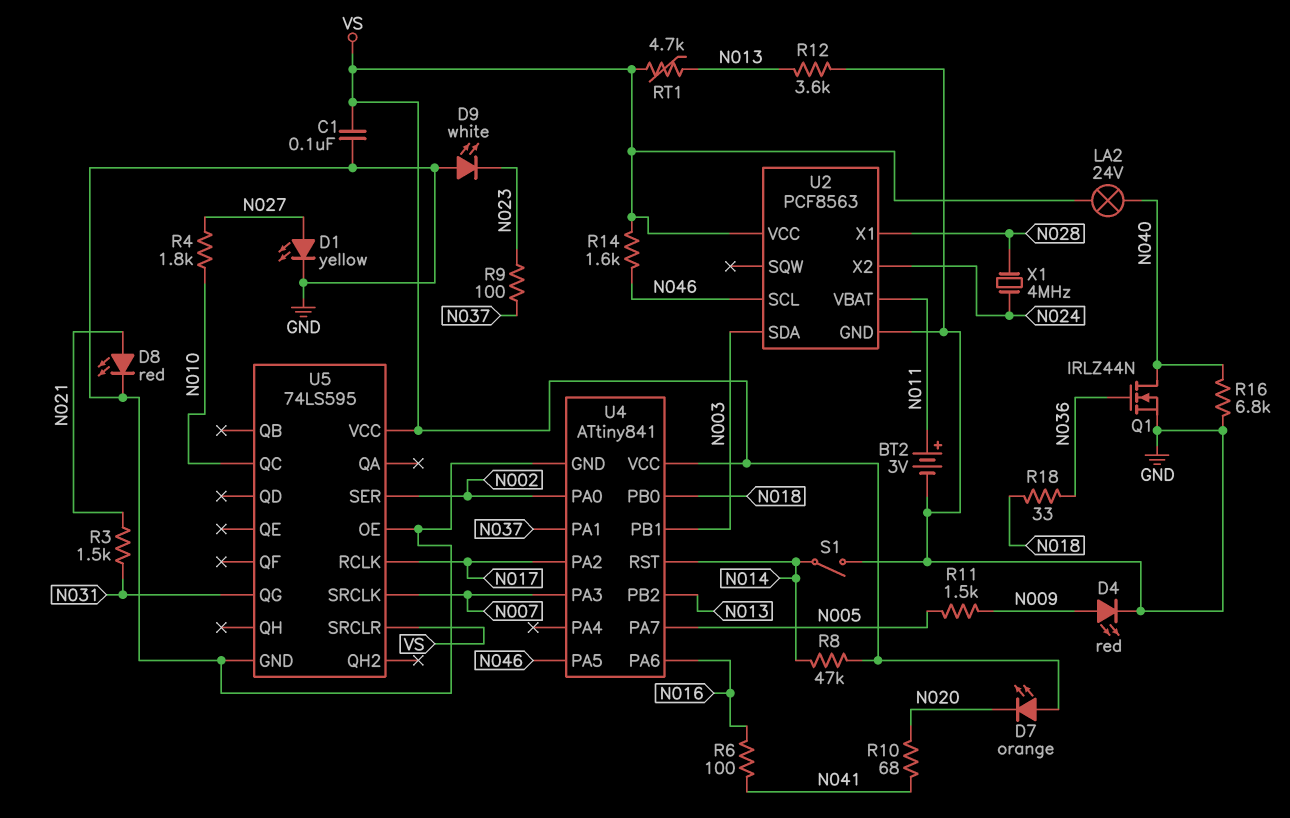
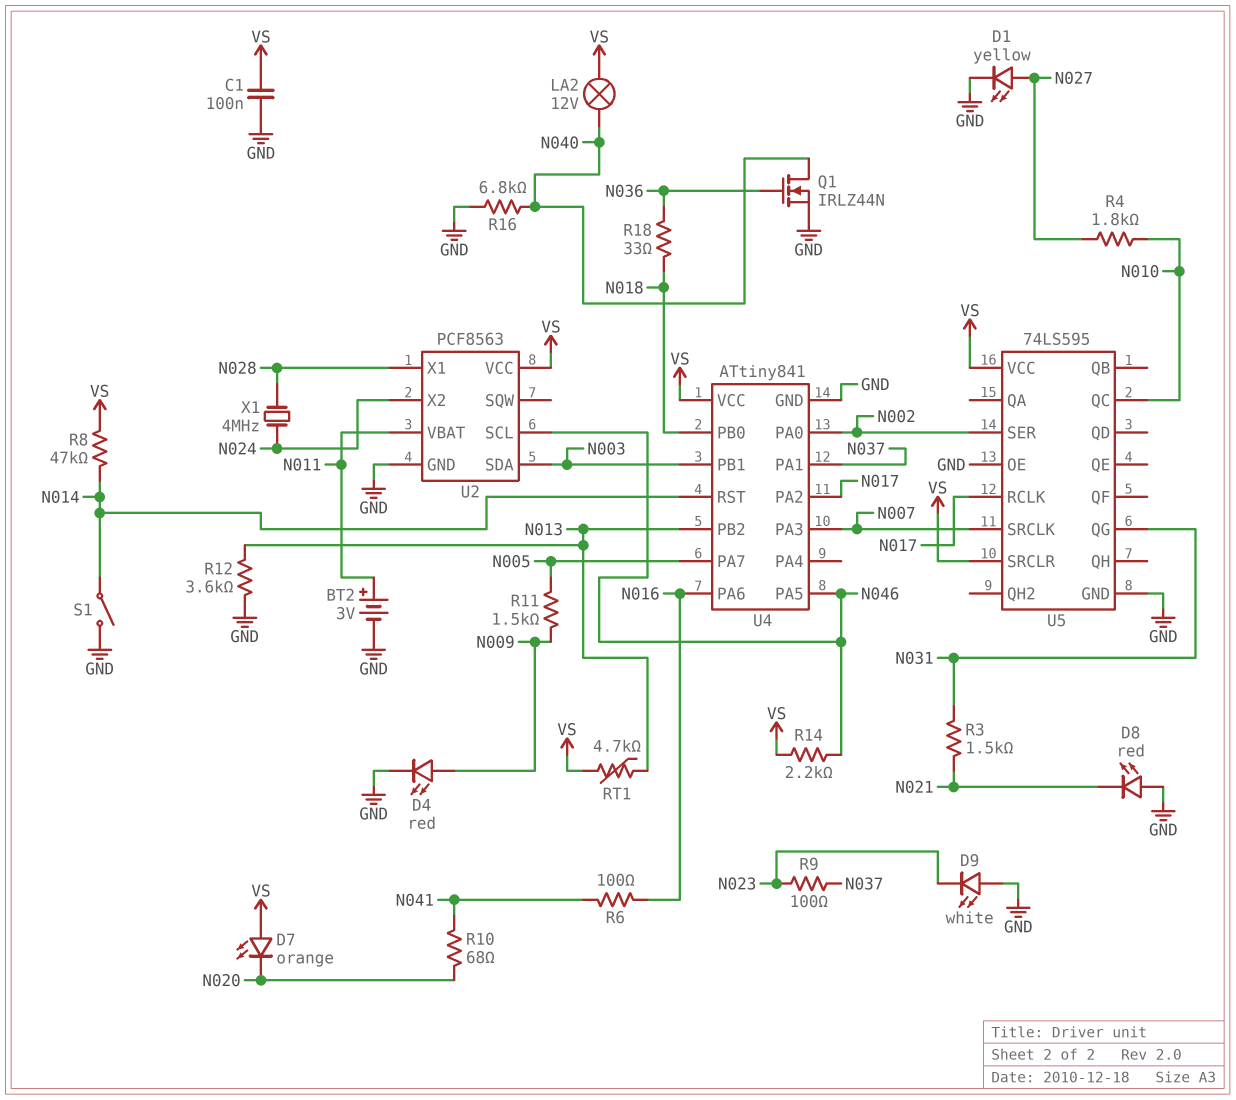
D8: LED red (A N021, K GND) -> LED red (A GND, K N021)
LA2: lamp 24V (N040, VS) -> lamp 12V (N040, VS)
R14: 1.6k (N046, VS) -> 2.2k (N046, VS)

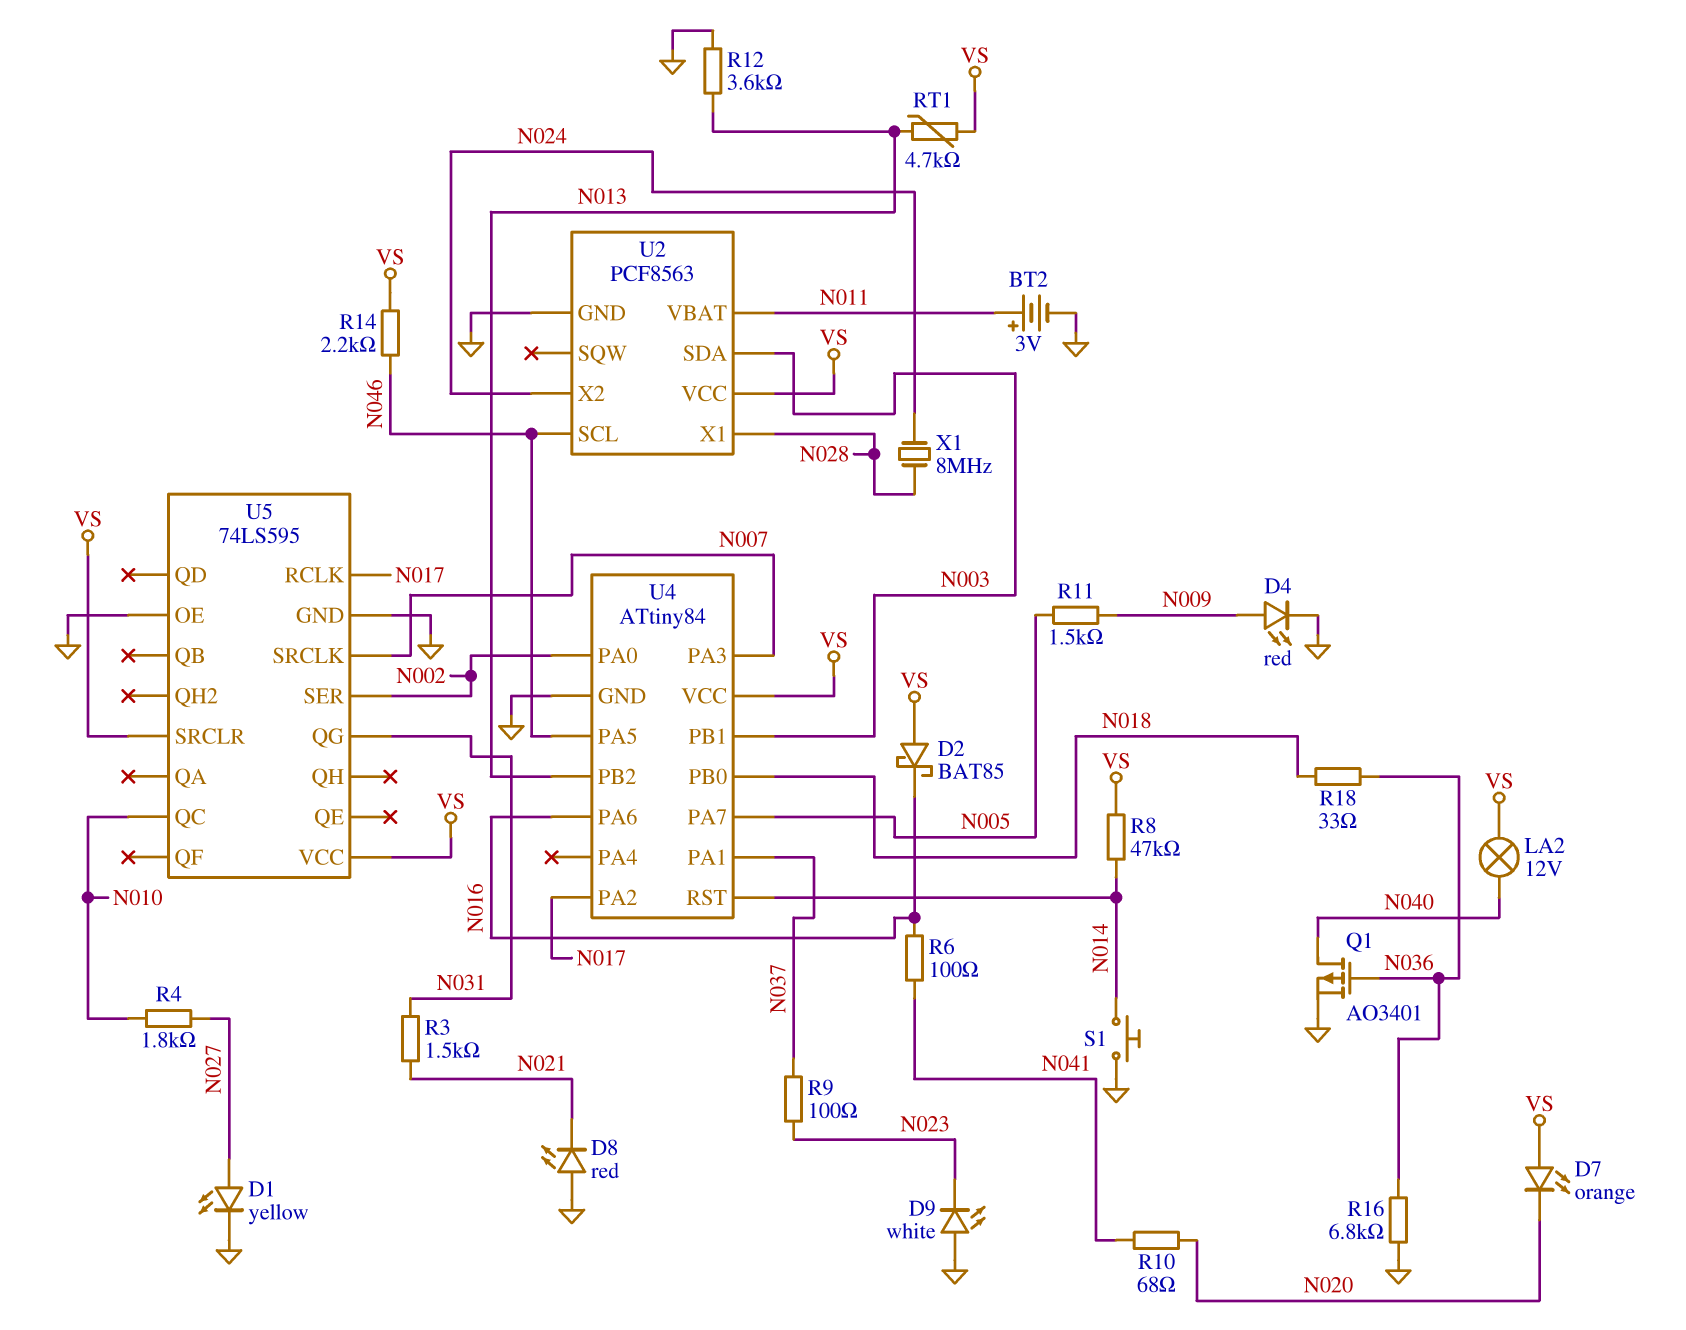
C1: 100nF (GND, VS) -> none
D2: none -> schottky BAT85 (A VS, K N016)
Q1: NMOS IRLZ44N (G N036, D N040, S GND) -> PMOS AO3401 (G N036, D N040, S GND)
R16: 6.8k (GND, N040) -> 6.8k (GND, N036)
S1: switch (GND, N014) -> button (GND, N014)
U4: ATtiny841 -> ATtiny84
X1: 4MHz (N024, N028) -> 8MHz (N024, N028)

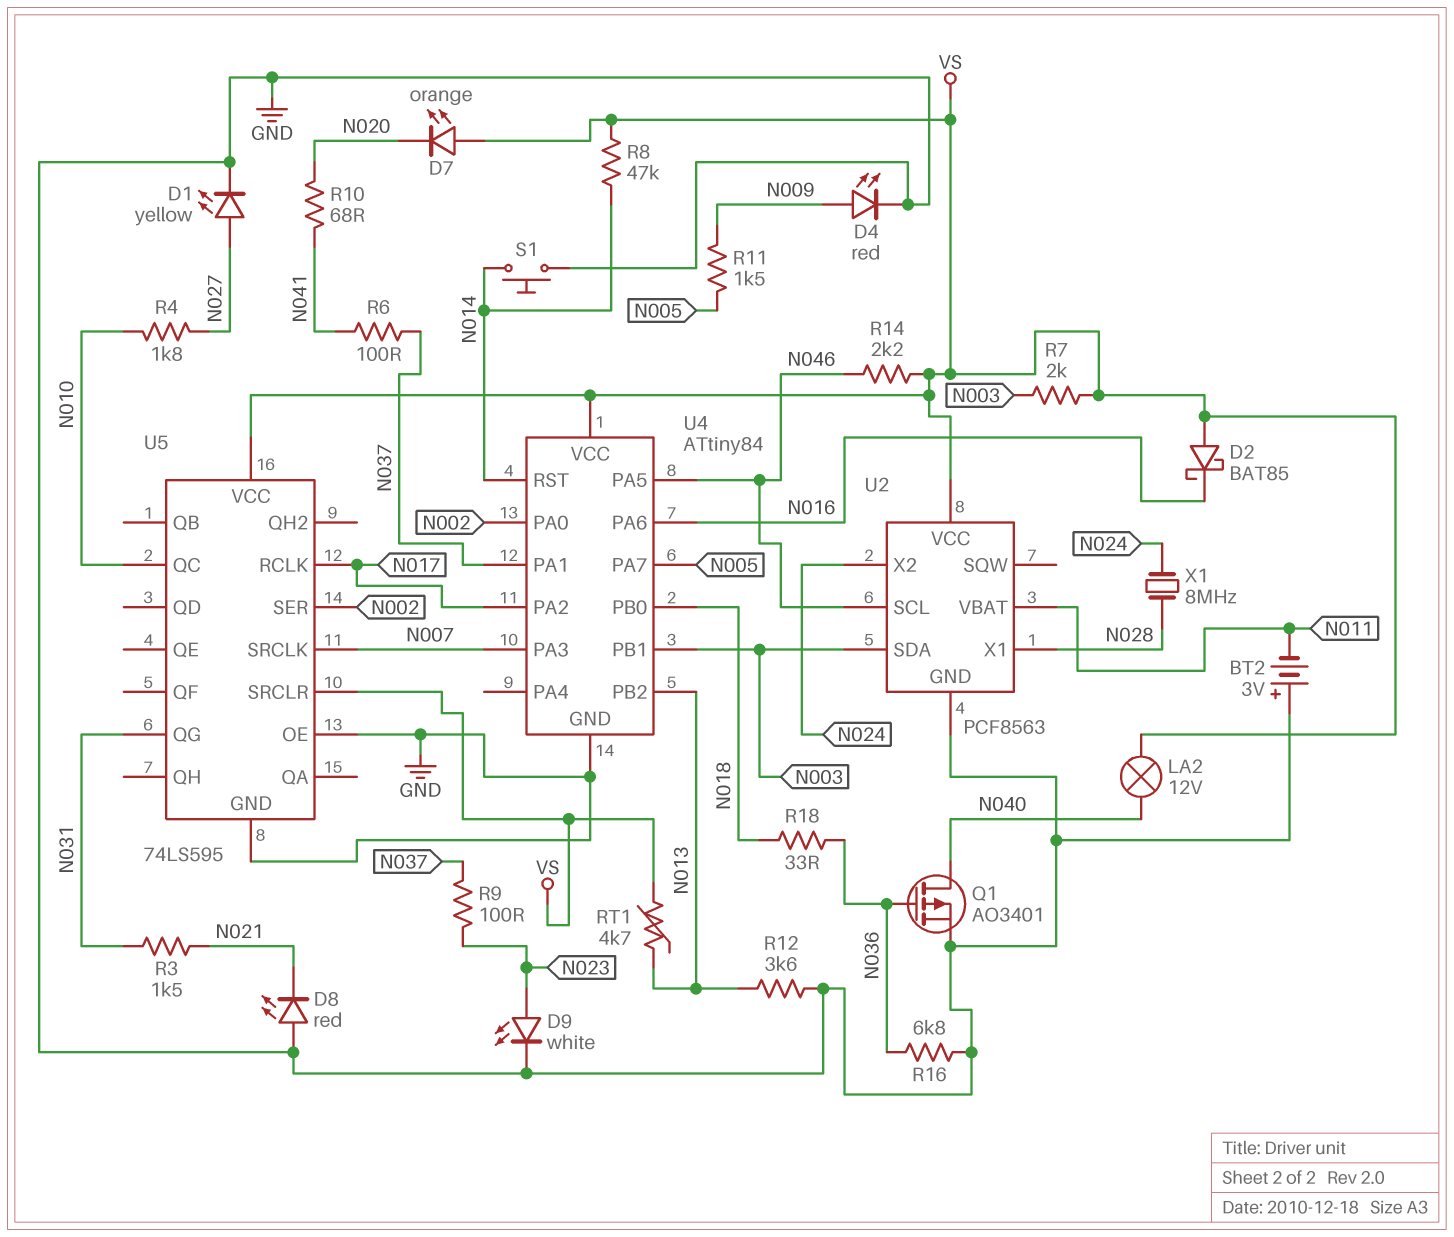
BT2: 3V (plus N011, minus GND) -> 3V (plus GND, minus N011)
D9: LED white (A GND, K N023) -> LED white (A N023, K GND)
R6: 100 (N016, N041) -> 100 (N037, N041)
R7: none -> 2k (N003, VS)

